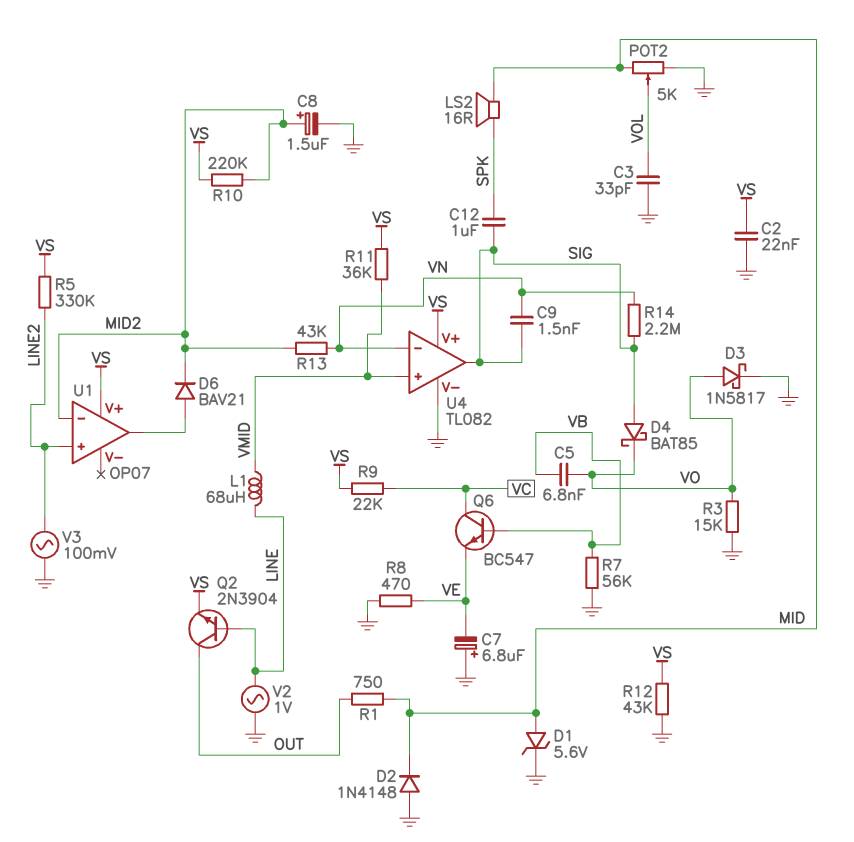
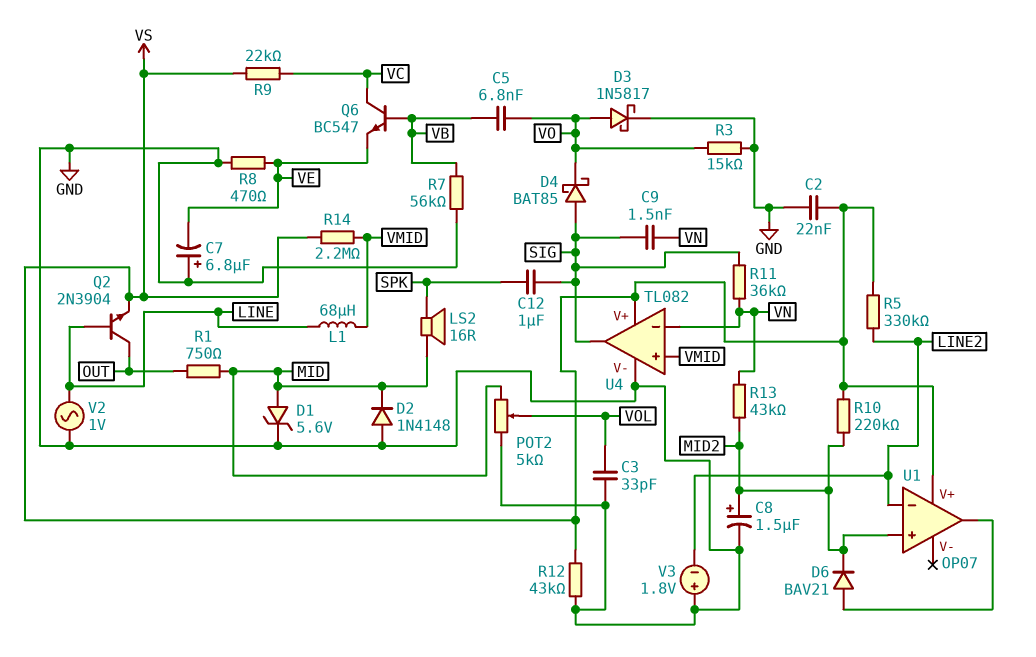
R11: 36k (VMID, VS) -> 36k (SIG, VN)
R14: 2.2M (SIG, VN) -> 2.2M (VMID, VS)
U1 pin in+: LINE2 -> MID2
U1 pin in-: MID2 -> LINE2
V3: AC 100mV (GND, LINE2) -> 1.8V (plus GND, minus LINE2)

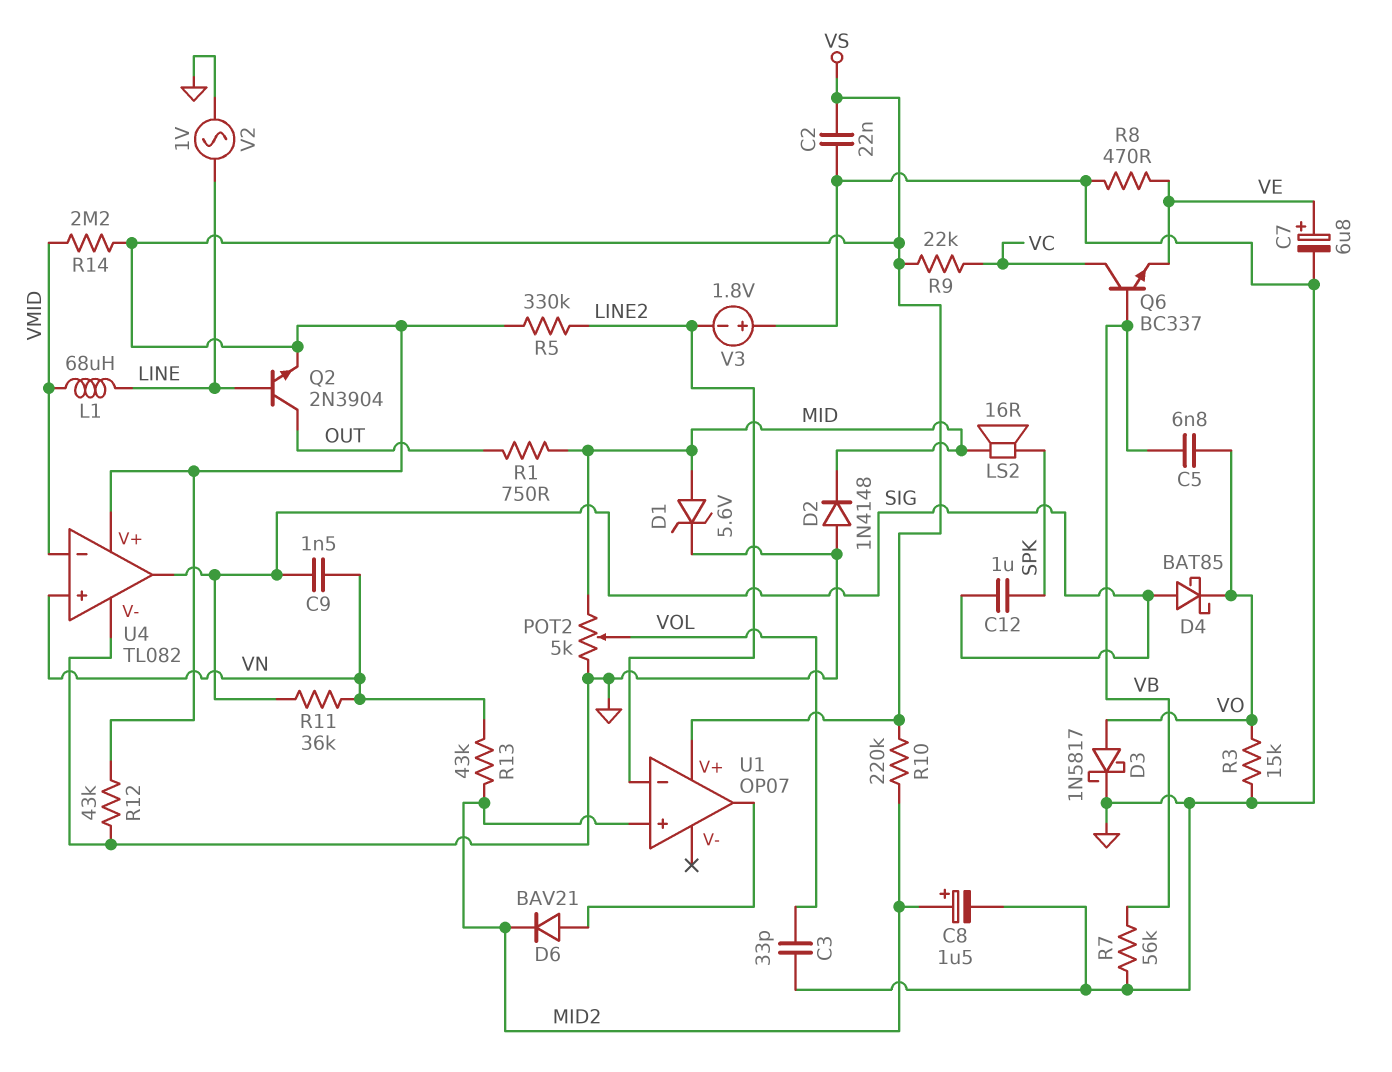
C7: 6.8uF (plus GND, minus VE) -> 6.8uF (plus VE, minus GND)
Q6: NPN BC547 (B VB, C VC, E VE) -> NPN BC337 (B VB, C VC, E VE)
U4 pin in+: VMID -> VN
U4 pin in-: VN -> VMID

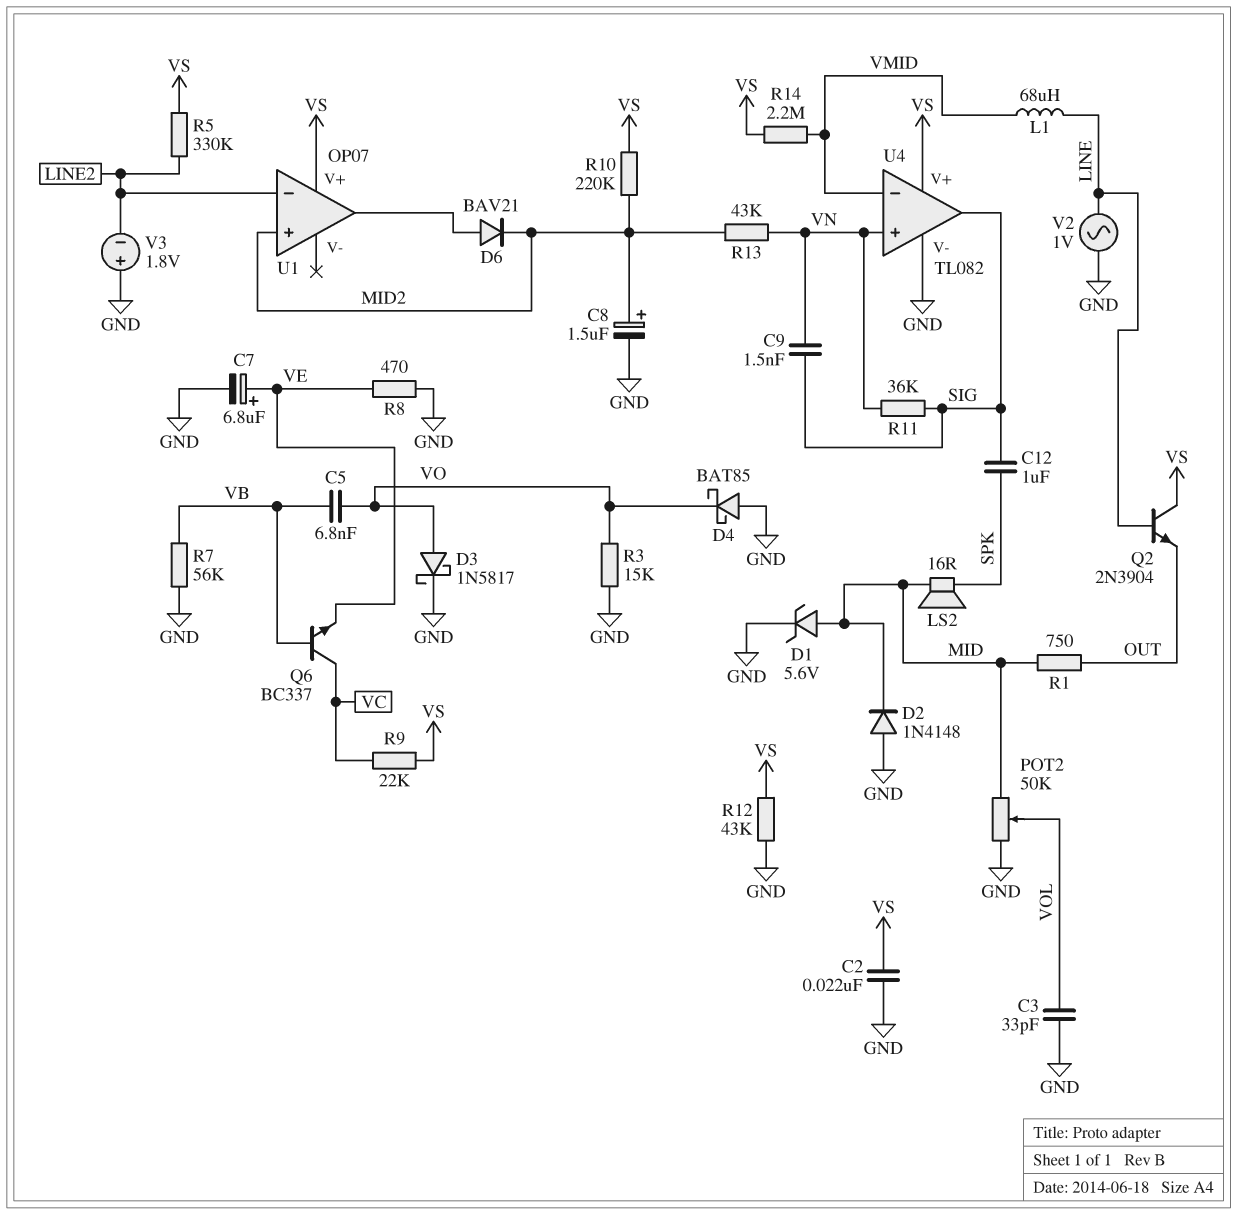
D4: schottky BAT85 (A SIG, K VO) -> schottky BAT85 (A GND, K VO)
POT2: 5k (GND, MID, wiper VOL) -> 50k (GND, MID, wiper VOL)
Q2: NPN 2N3904 (B LINE, C OUT, E VS) -> NPN 2N3904 (B LINE, C VS, E OUT)

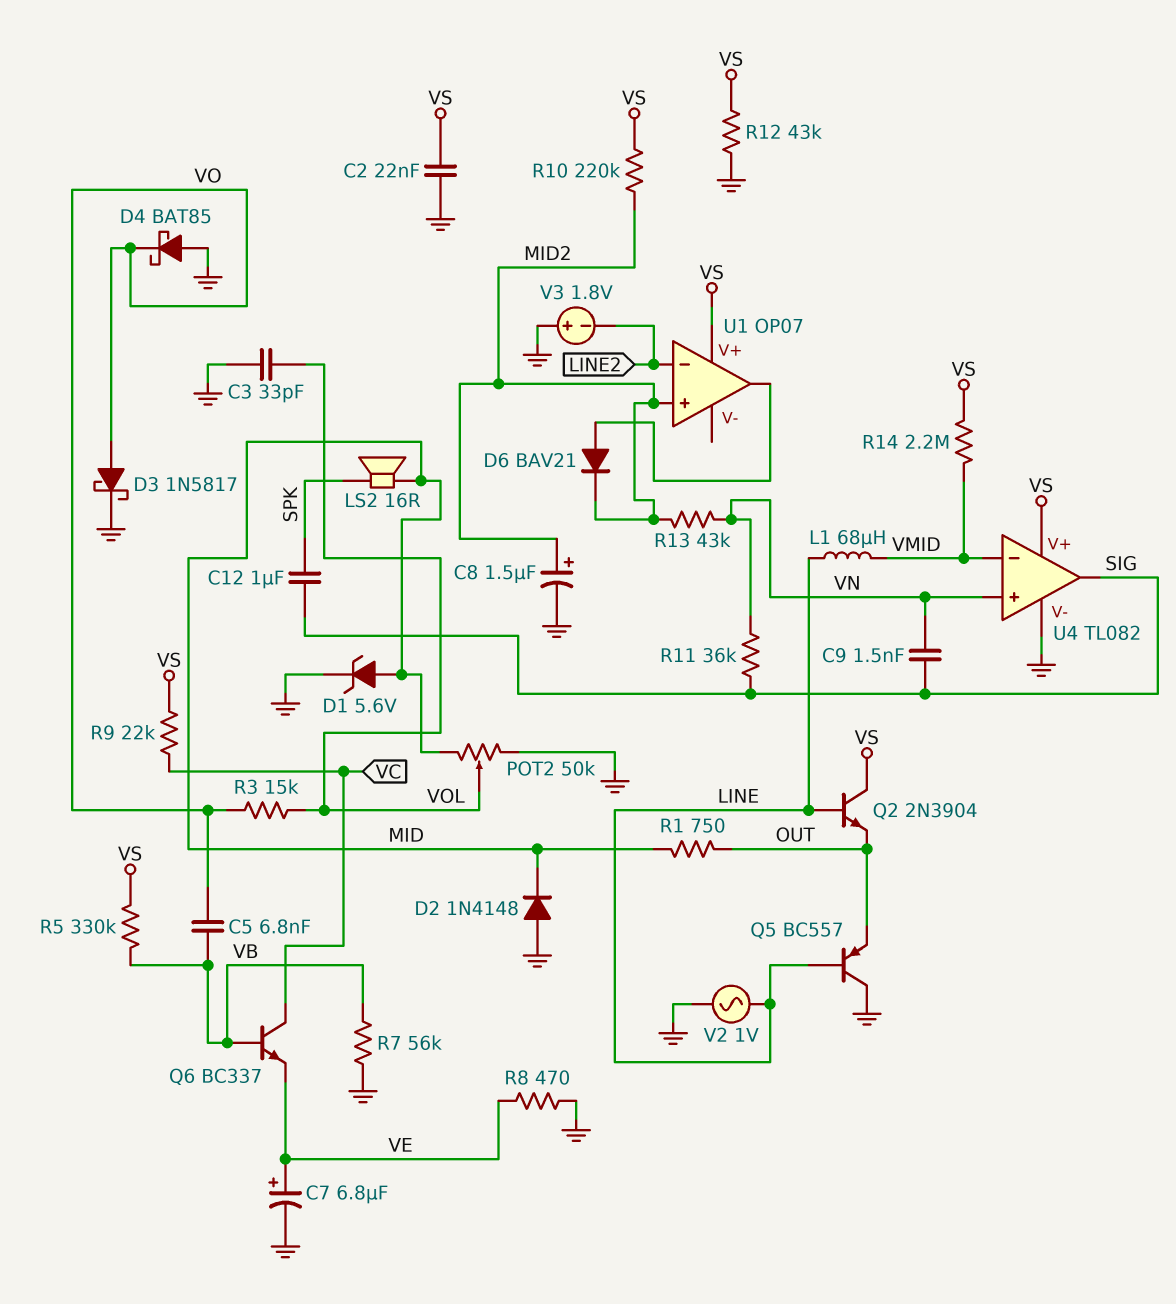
Q5: none -> PNP BC557 (B LINE, C GND, E OUT)
R3: 15k (GND, VO) -> 15k (VO, VOL)
R5: 330k (LINE2, VS) -> 330k (VB, VS)

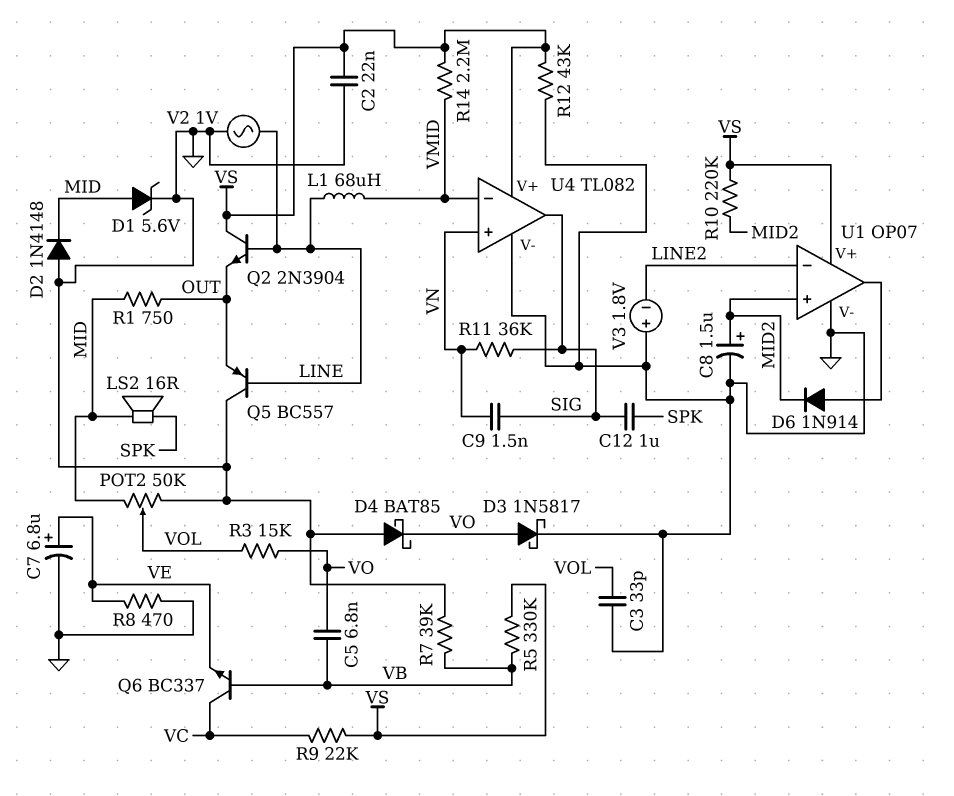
D6: diode BAV21 (A U1/out, K MID2) -> diode 1N914 (A U1/out, K MID2)
R7: 56k (GND, VB) -> 39k (GND, VB)
R13: 43k (MID2, VN) -> none
U1 pin V-: none -> GND

